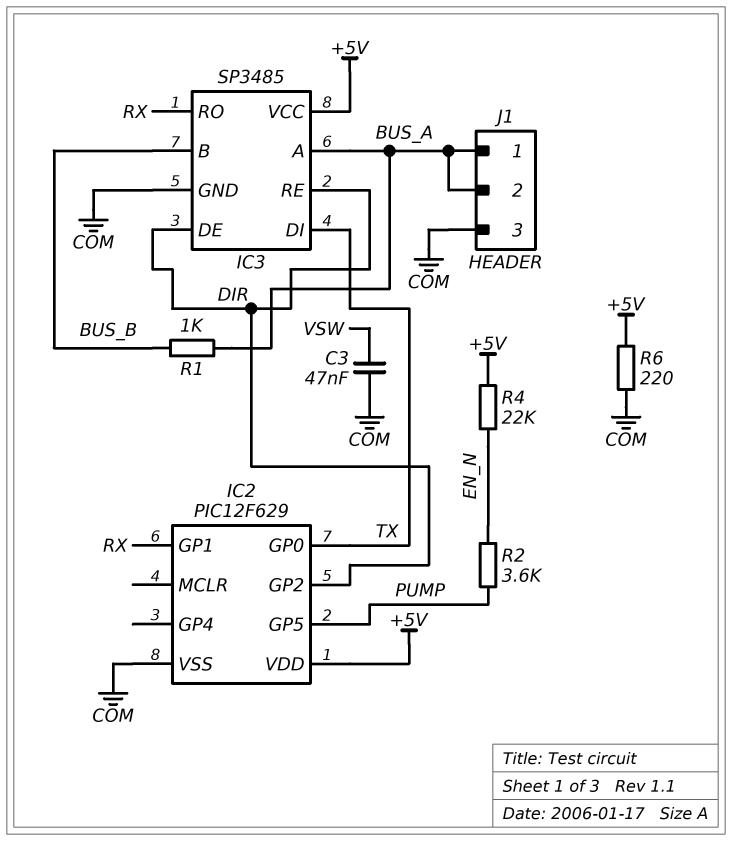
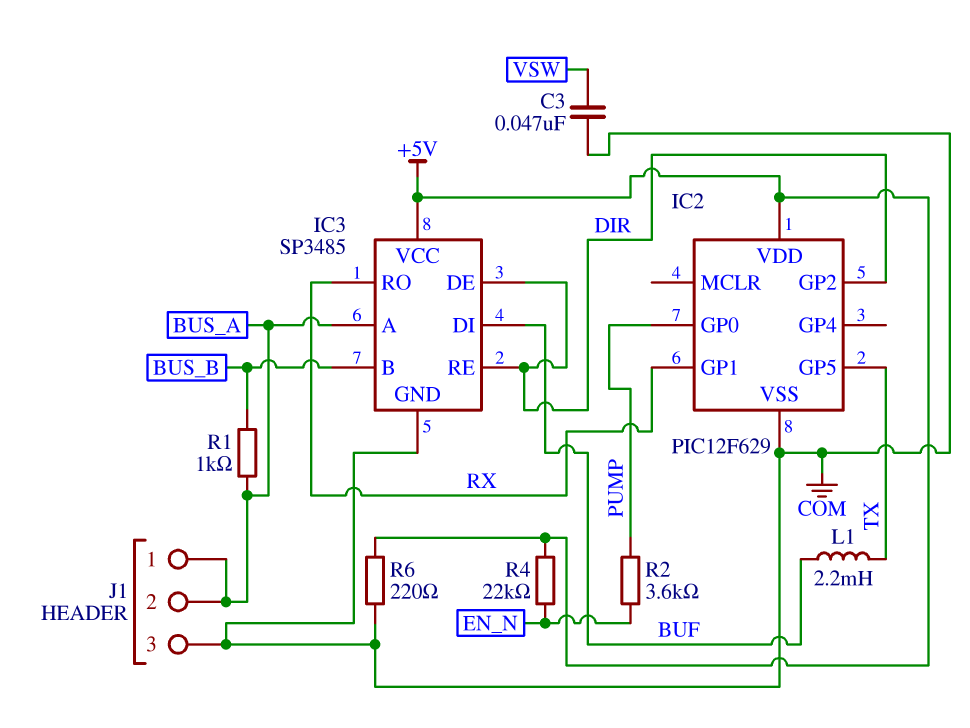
IC2 pin GP0: TX -> PUMP
IC2 pin GP5: PUMP -> TX
IC3 pin DI: TX -> BUF
L1: none -> 2.2mH (BUF, TX)

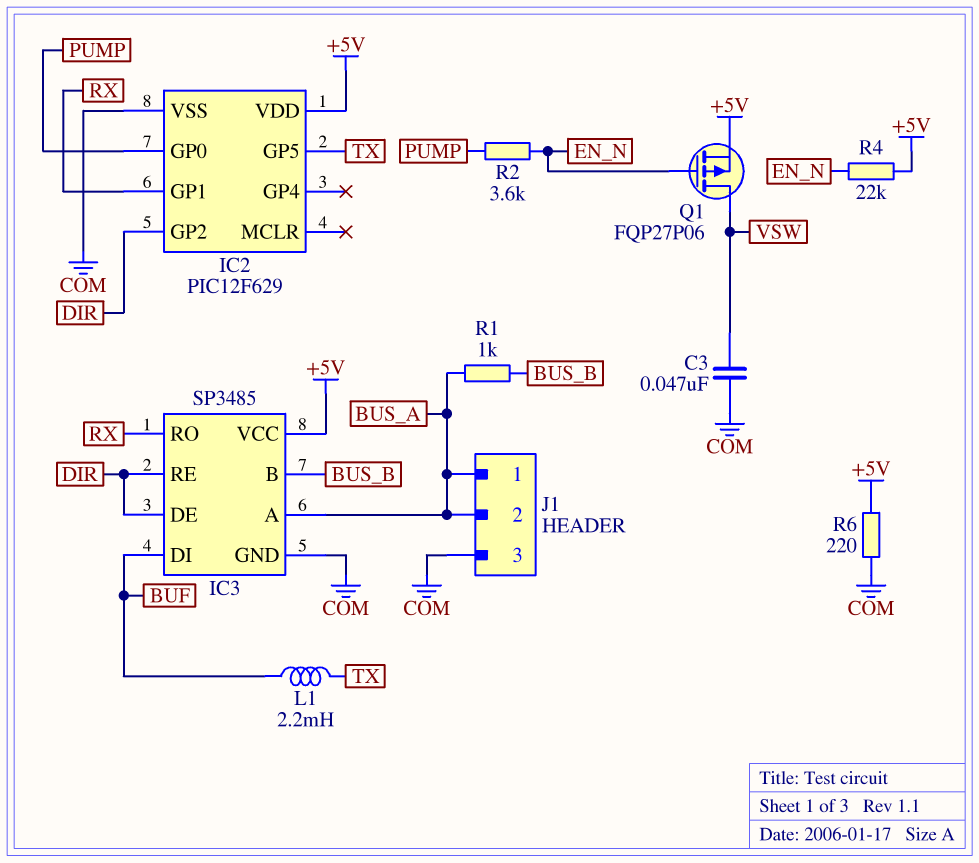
Q1: none -> PMOS FQP27P06 (G EN_N, D VSW, S +5V)

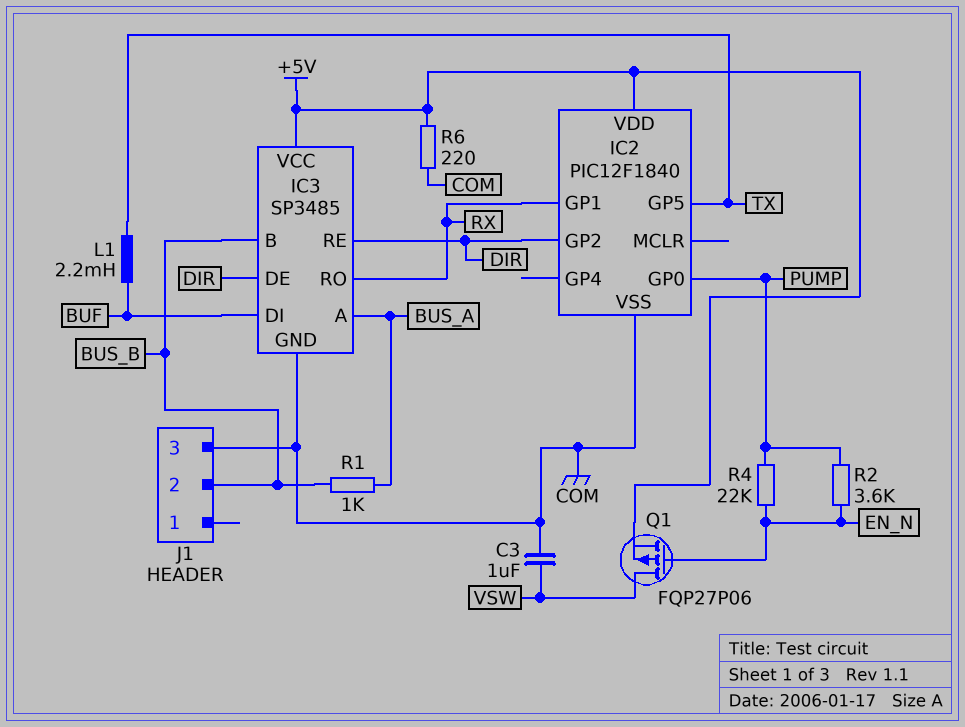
C3: 47nF (COM, VSW) -> 1uF (COM, VSW)
IC2: PIC12F629 -> PIC12F1840
J1 pin 1: BUS_A -> none
J1 pin 2: BUS_A -> BUS_B
R4: 22k (+5V, EN_N) -> 22k (EN_N, PUMP)

